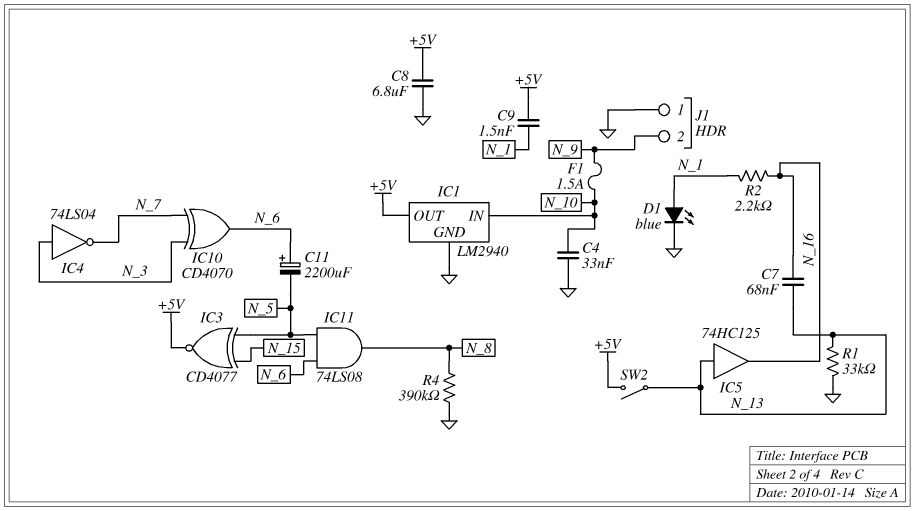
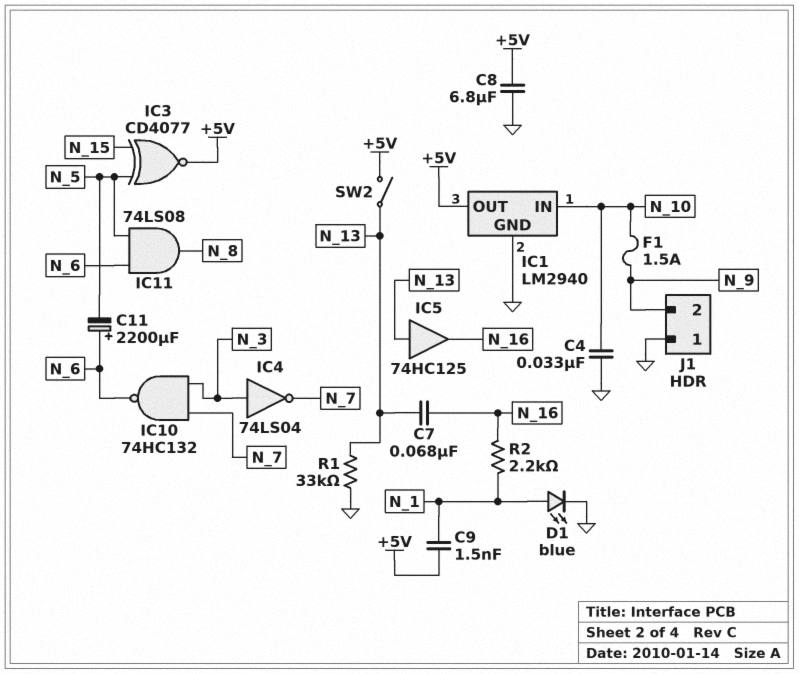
IC10: XOR CD4070 (in N_3, in N_7, out N_6) -> NAND 74HC132 (in N_3, in N_7, out N_6)
R4: 390k (GND, N_8) -> none

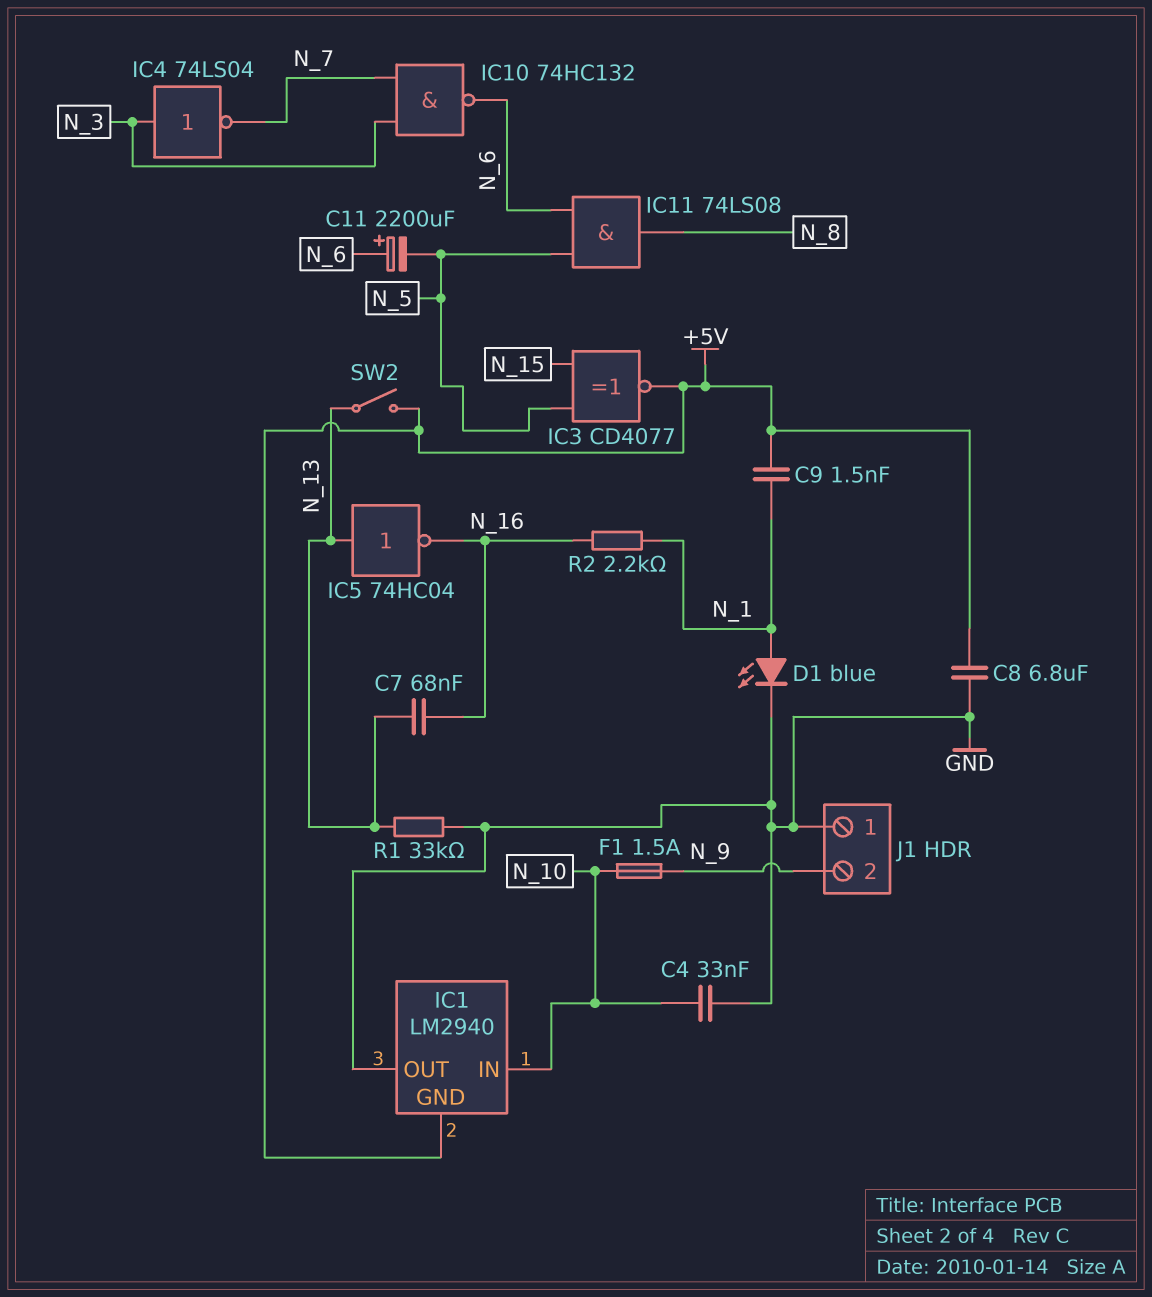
IC1 pin GND: GND -> +5V
IC1 pin OUT: +5V -> GND
IC5: buffer 74HC125 (in N_13, out N_16) -> NOT 74HC04 (in N_13, out N_16)

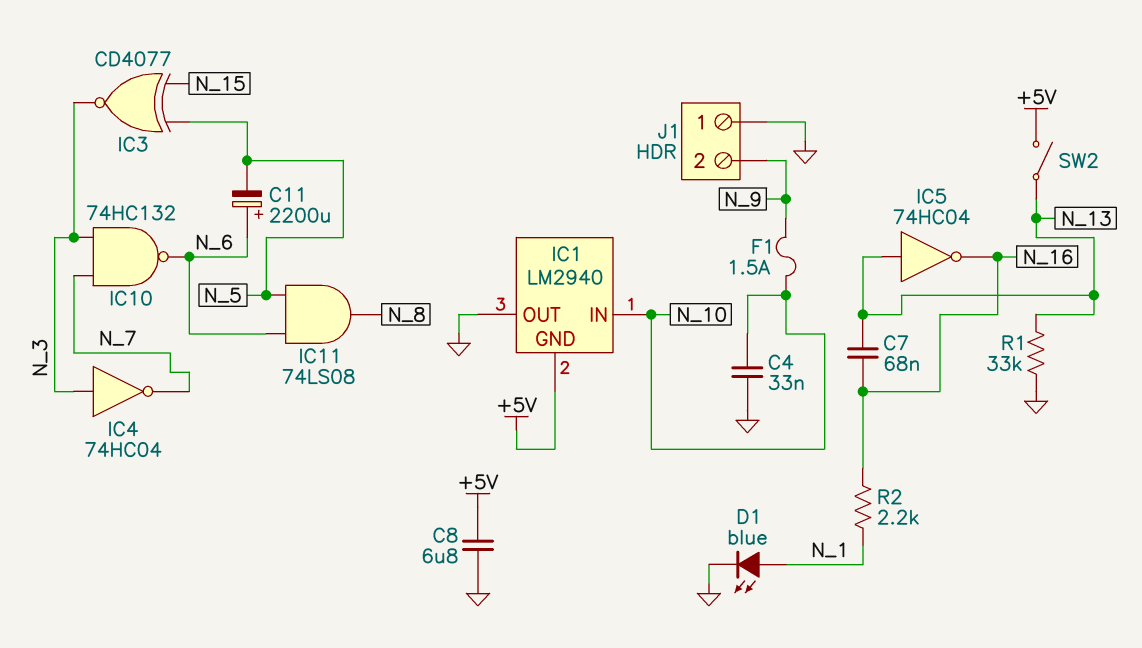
C9: 1.5nF (+5V, N_1) -> none
IC3: XNOR CD4077 (in N_5, in N_15, out +5V) -> XNOR CD4077 (in N_5, in N_15, out N_3)
IC4: NOT 74LS04 (in N_3, out N_7) -> NOT 74HC04 (in N_3, out N_7)

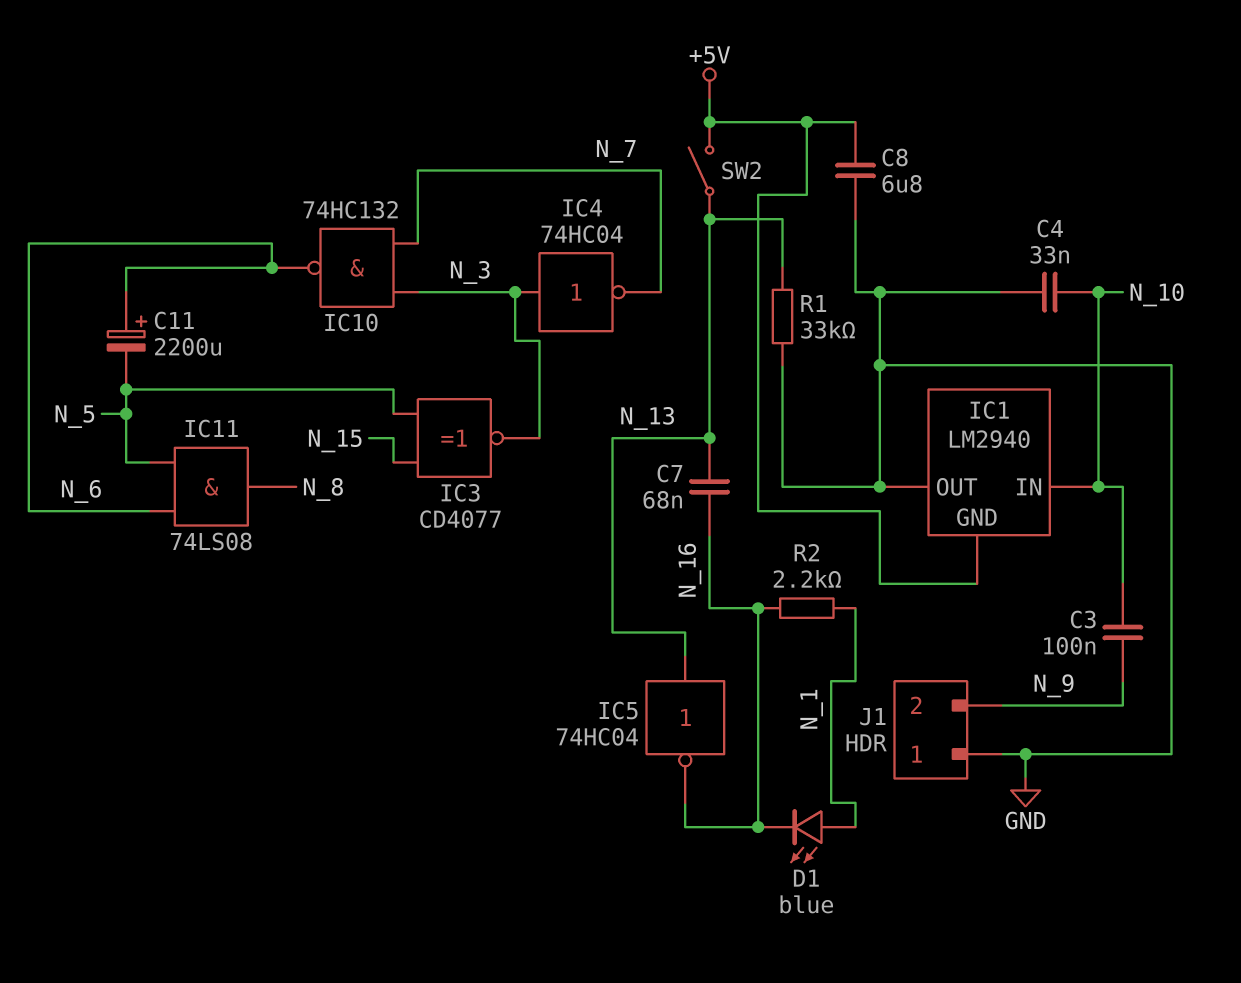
C3: none -> 100nF (N_9, N_10)
D1: LED blue (A N_1, K GND) -> LED blue (A N_1, K N_16)
F1: 1.5A (N_9, N_10) -> none

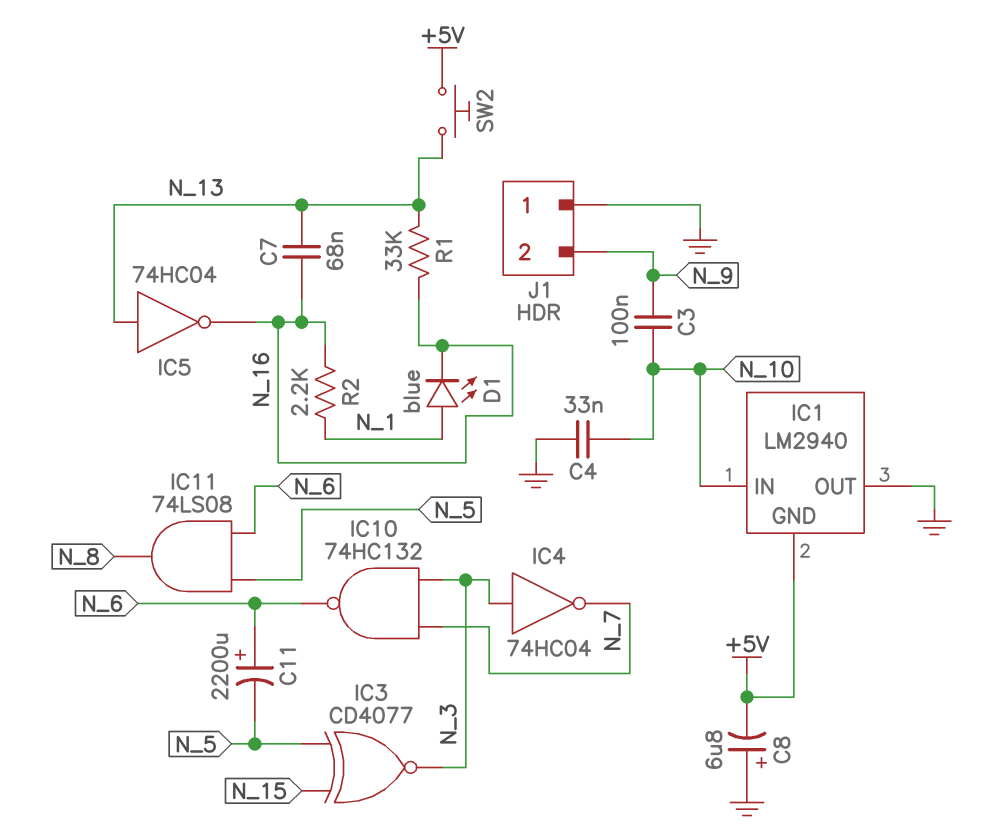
C8: 6.8uF (+5V, GND) -> 6.8uF (plus GND, minus +5V)
R1: 33k (GND, N_13) -> 33k (N_13, N_16)
SW2: switch (+5V, N_13) -> button (+5V, N_13)

